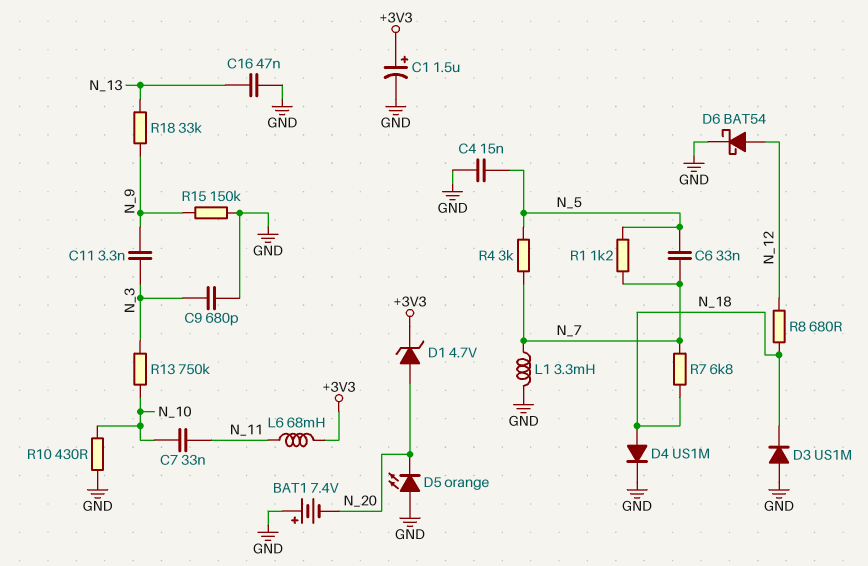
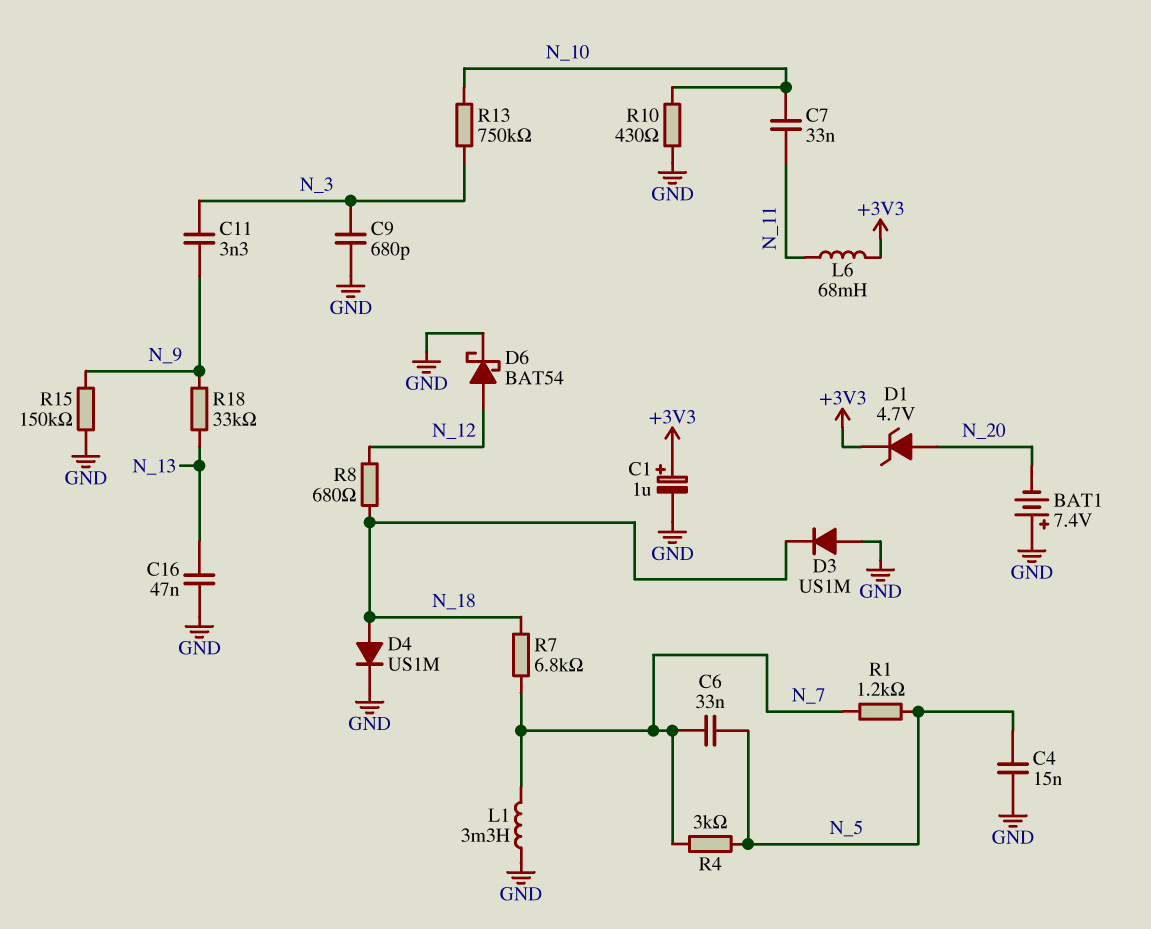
C1: 1.5uF (plus +3V3, minus GND) -> 1uF (plus +3V3, minus GND)
D5: LED orange (A GND, K N_20) -> none

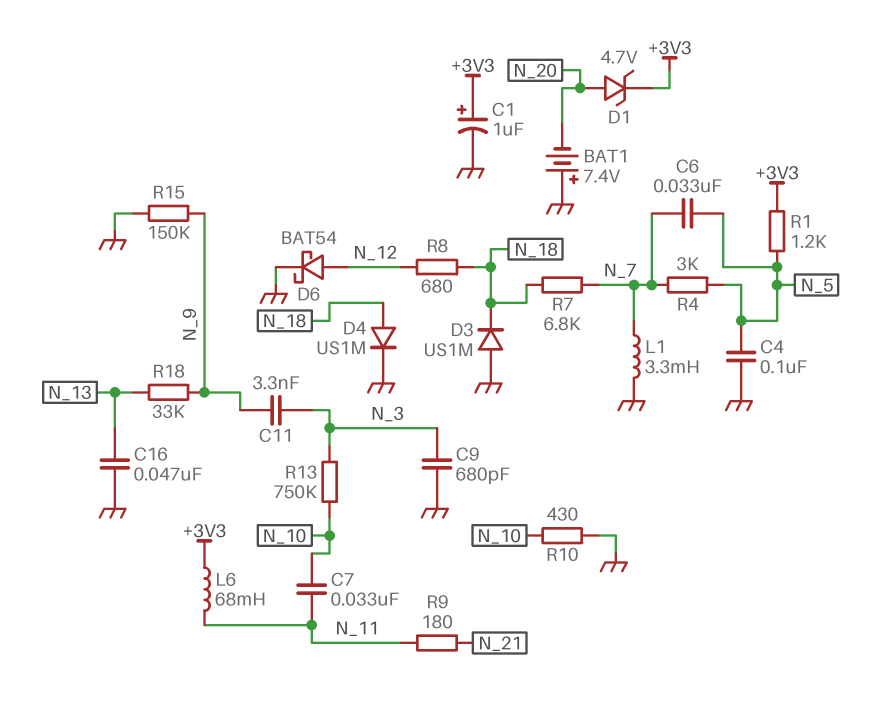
C4: 15nF (GND, N_5) -> 100nF (GND, N_5)
R1: 1.2k (N_5, N_7) -> 1.2k (+3V3, N_5)
R9: none -> 180 (N_11, N_21)

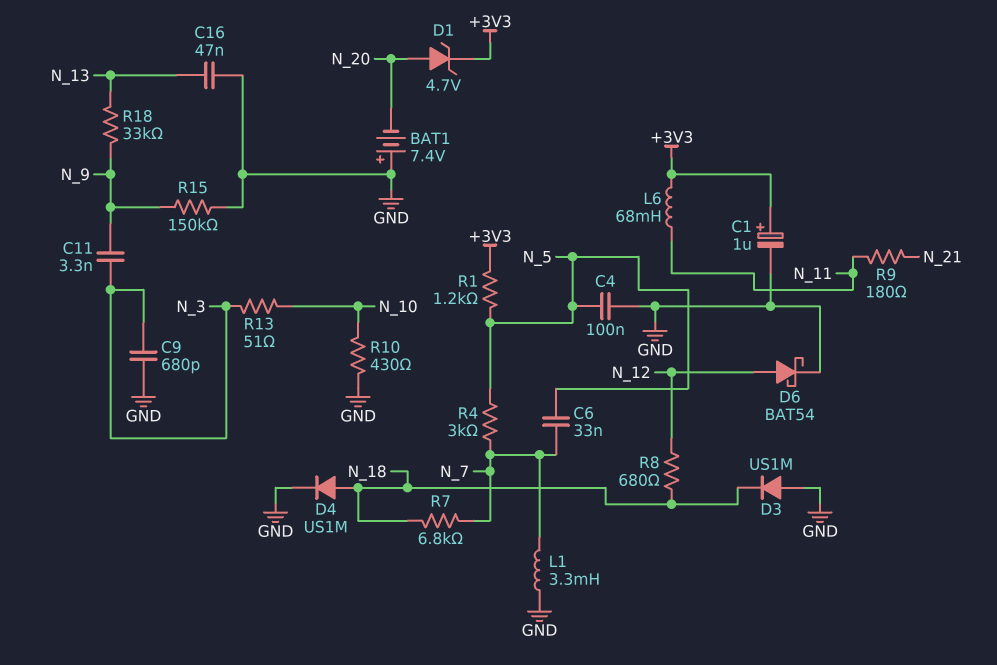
C7: 33nF (N_10, N_11) -> none
R13: 750k (N_3, N_10) -> 51 (N_3, N_10)

